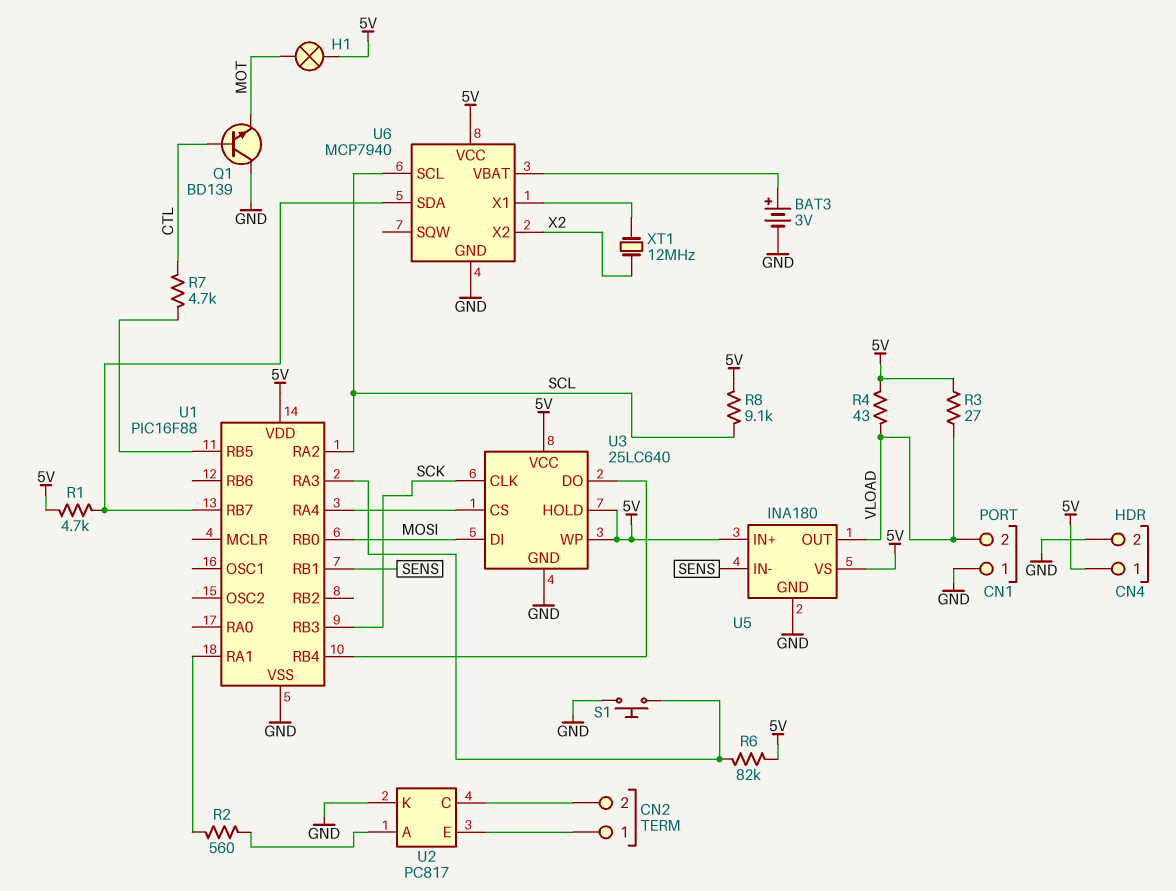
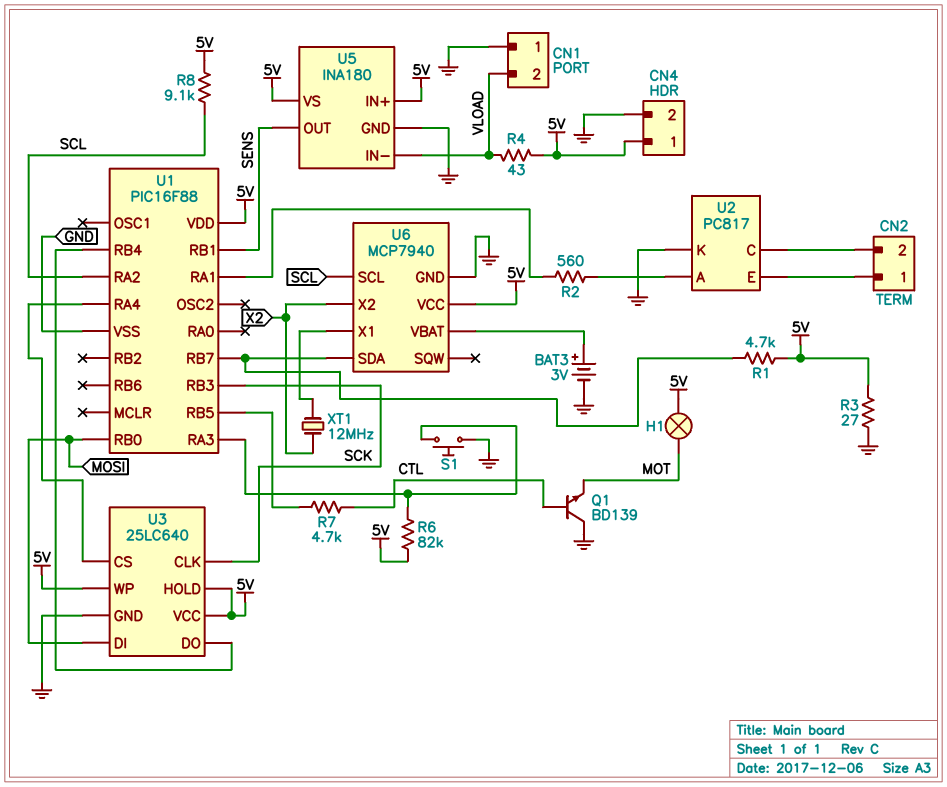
R3: 27 (5V, VLOAD) -> 27 (5V, GND)
U5 pin IN-: SENS -> VLOAD
U5 pin OUT: VLOAD -> SENS

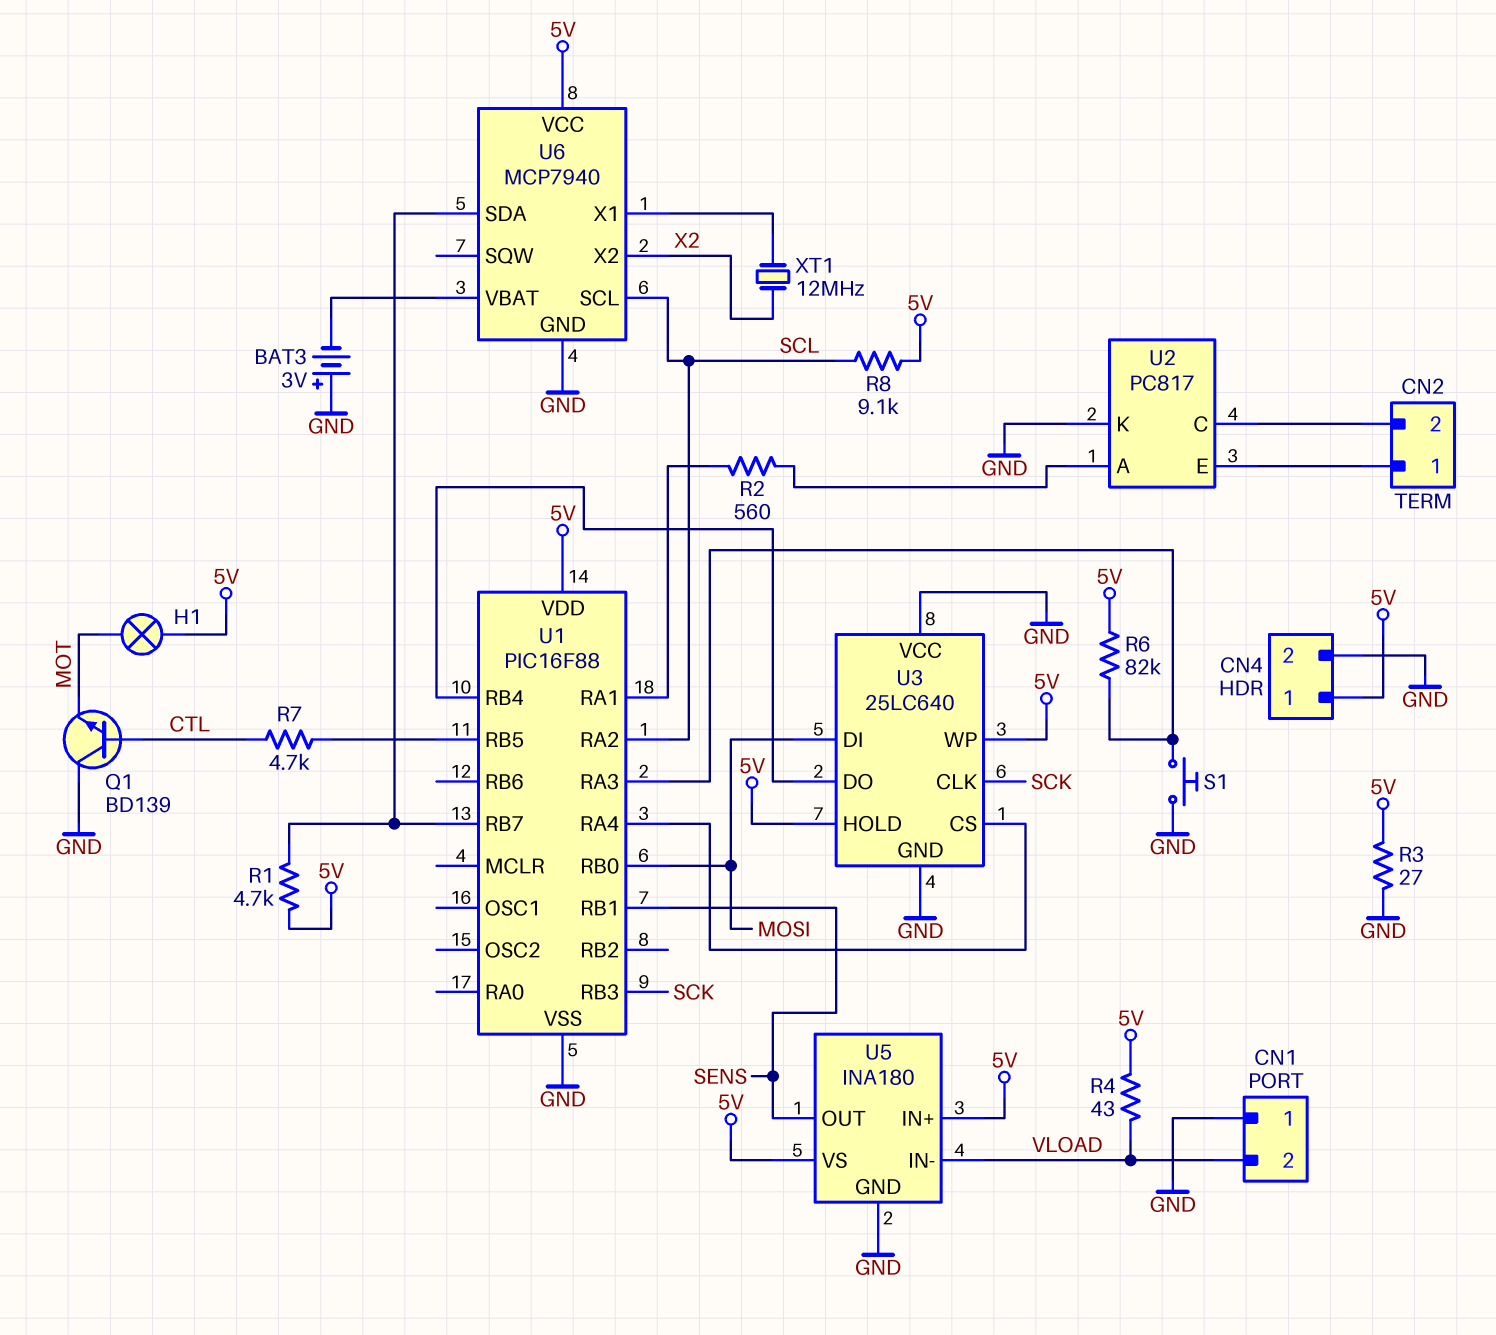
BAT3: 3V (plus U6/VBAT, minus GND) -> 3V (plus GND, minus U6/VBAT)
U3 pin VCC: 5V -> GND

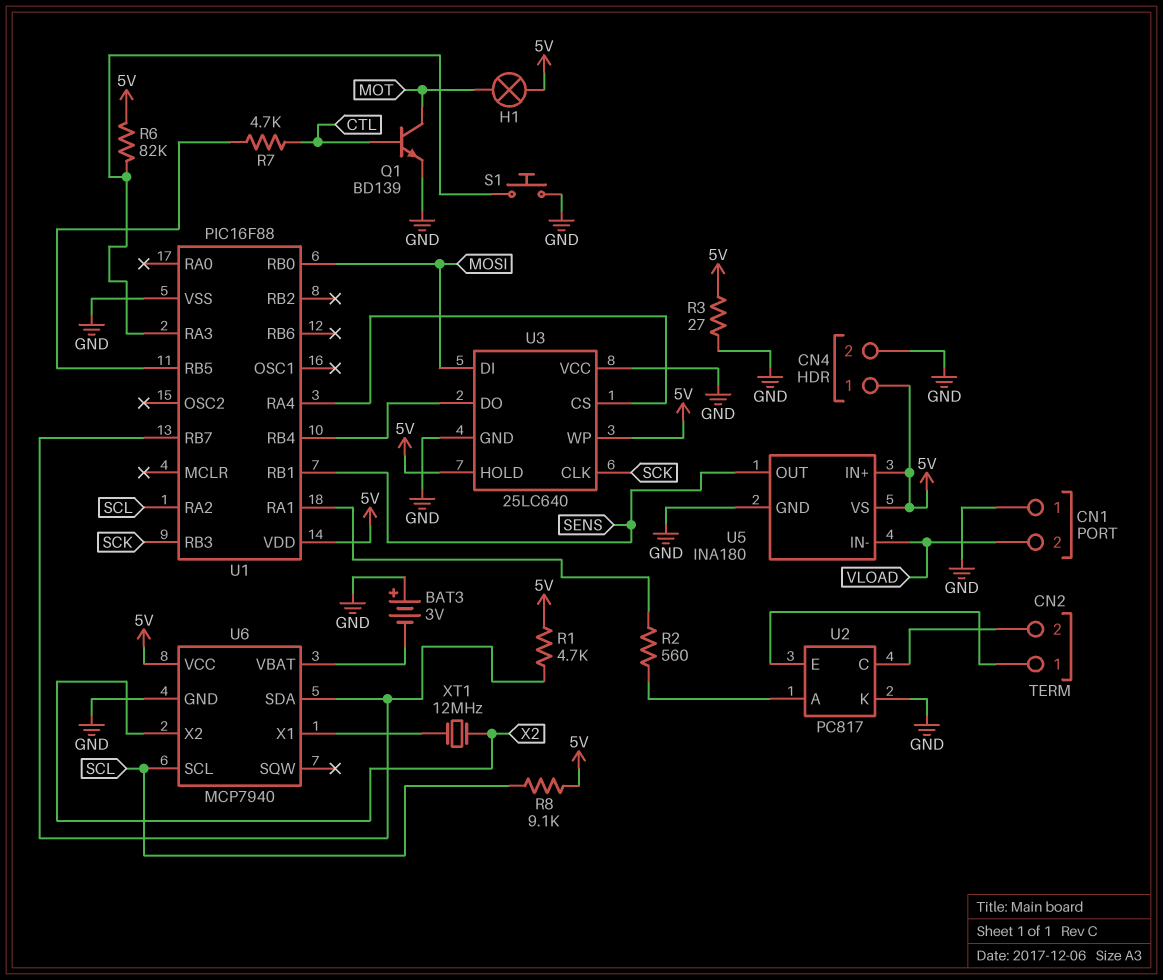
Q1: NPN BD139 (B CTL, C GND, E MOT) -> NPN BD139 (B CTL, C MOT, E GND)
R4: 43 (5V, VLOAD) -> none

